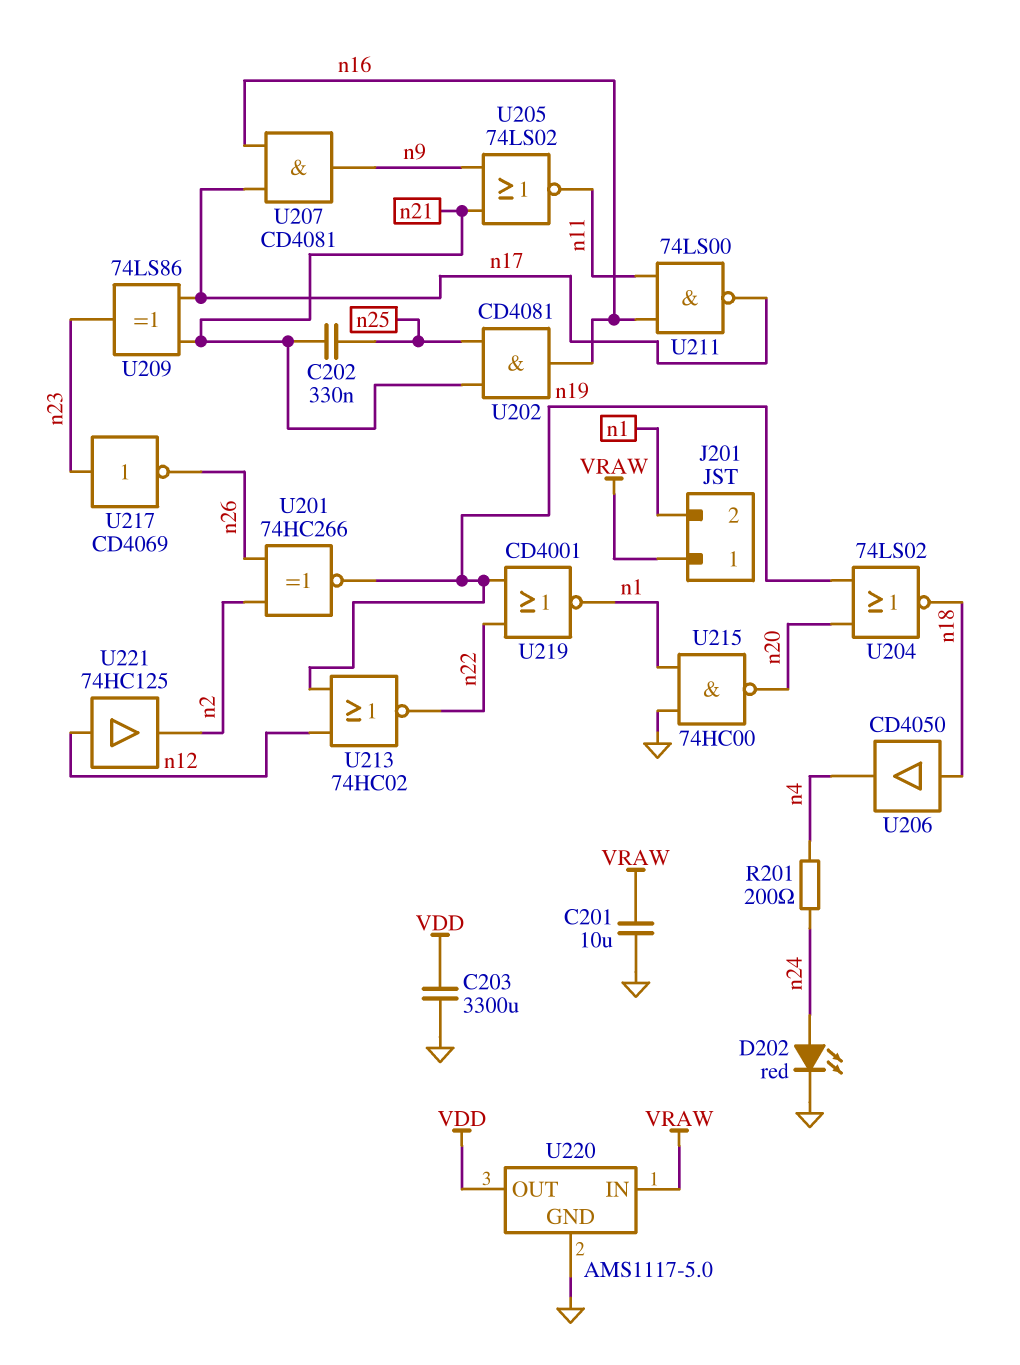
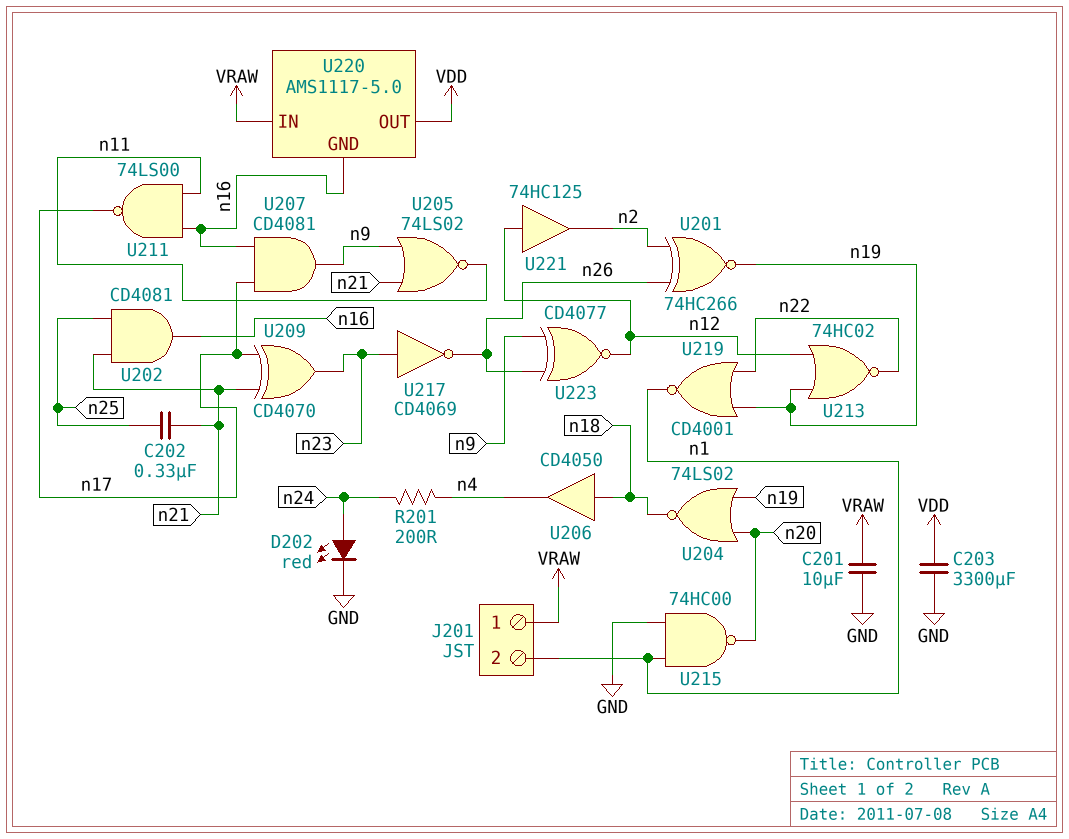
U209: XOR 74LS86 (in n17, in n21, out n23) -> XOR CD4070 (in n17, in n21, out n23)
U220 pin GND: GND -> n16
U223: none -> XNOR CD4077 (in n9, in n26, out n12)

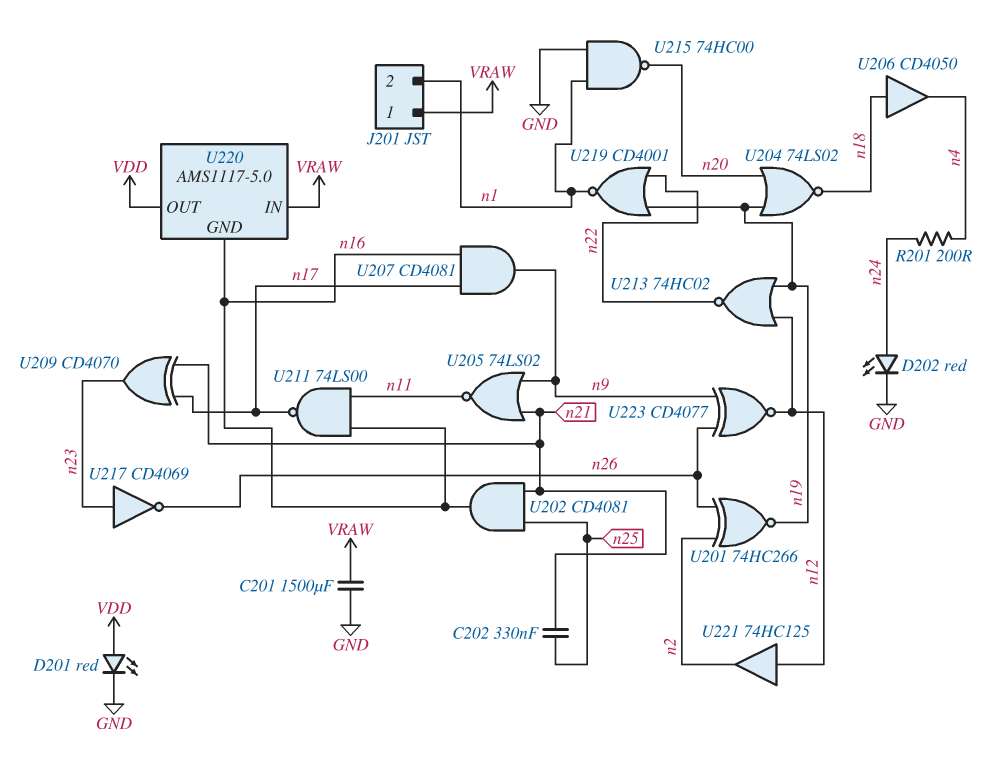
C201: 10uF (GND, VRAW) -> 1500uF (GND, VRAW)
C203: 3300uF (GND, VDD) -> none
D201: none -> LED red (A VDD, K GND)

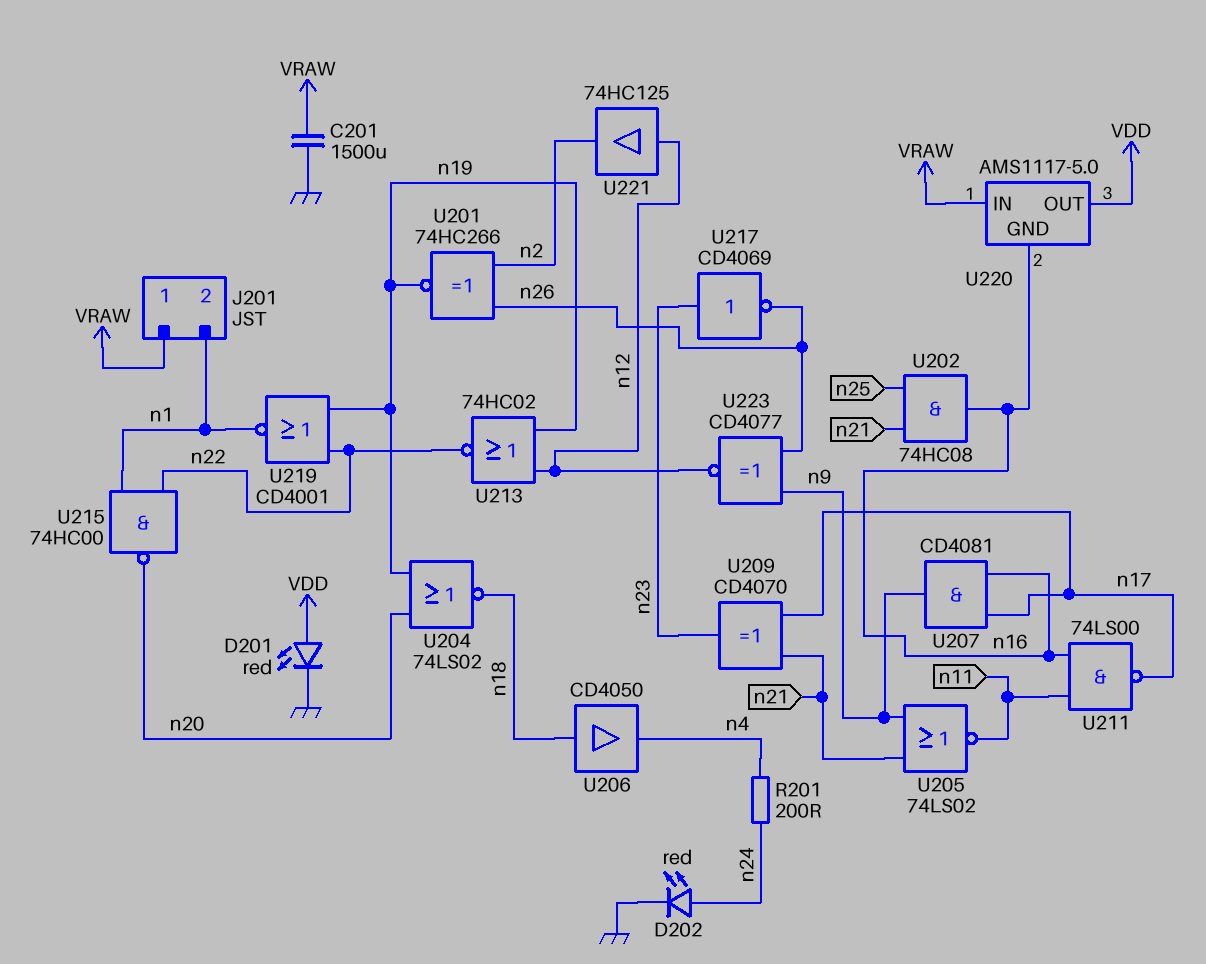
C202: 330nF (n21, n25) -> none
U202: AND CD4081 (in n21, in n25, out n16) -> AND 74HC08 (in n21, in n25, out n16)
U215: NAND 74HC00 (in GND, in n1, out n20) -> NAND 74HC00 (in n1, in n22, out n20)

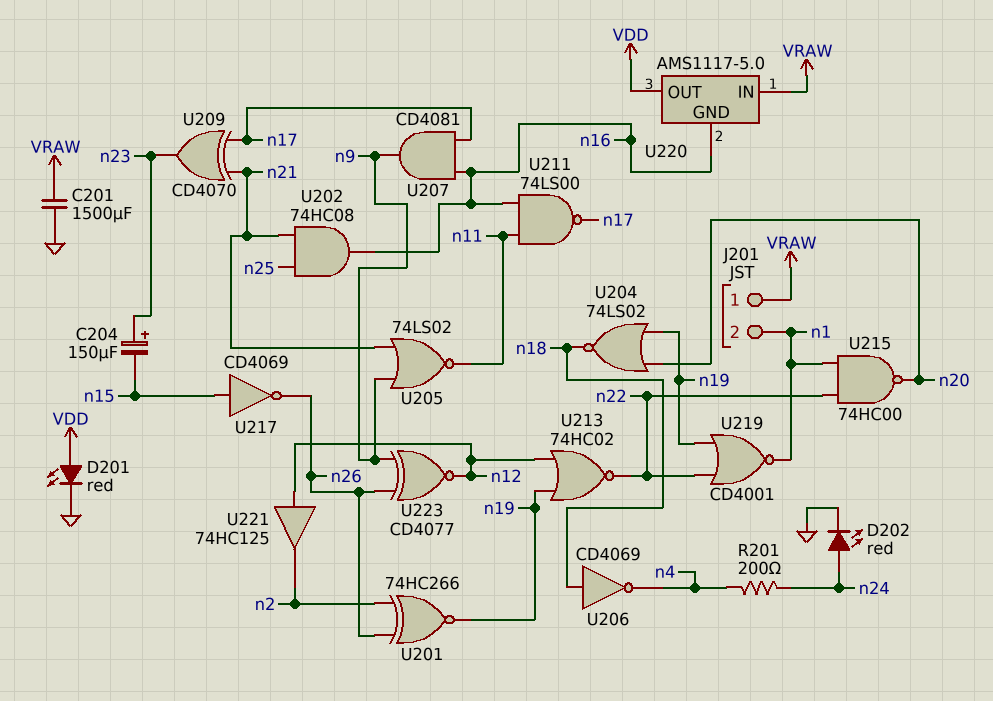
C204: none -> 150uF (plus n23, minus n15)
U206: buffer CD4050 (in n18, out n4) -> NOT CD4069 (in n18, out n4)
U217: NOT CD4069 (in n23, out n26) -> NOT CD4069 (in n15, out n26)

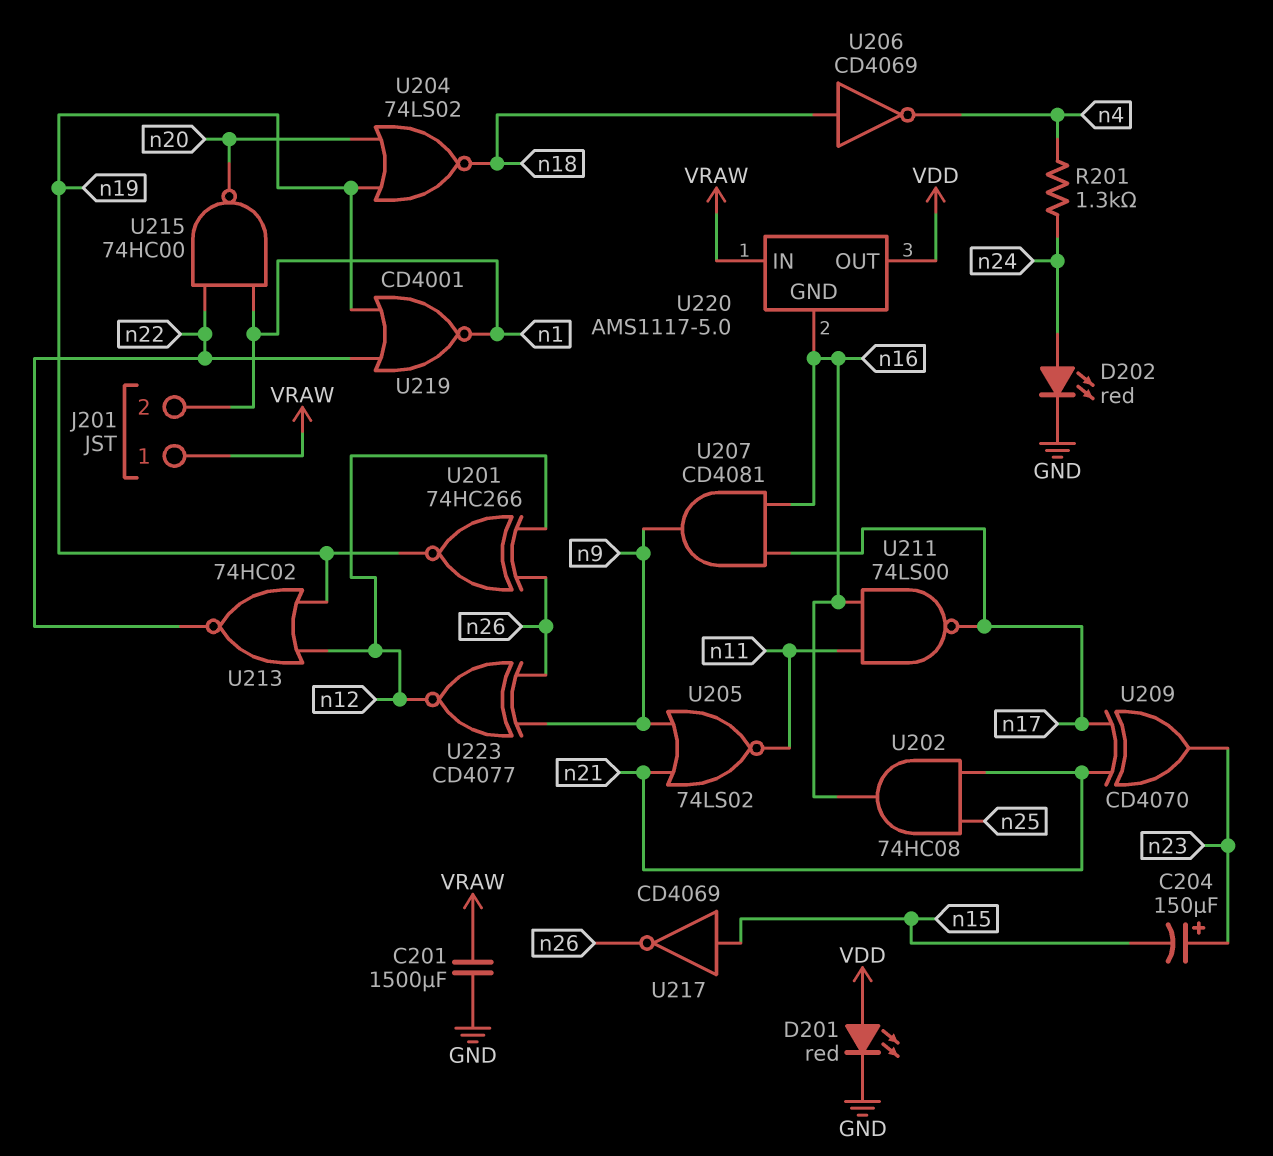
R201: 200 (n4, n24) -> 1.3k (n4, n24)
U201: XNOR 74HC266 (in n2, in n26, out n19) -> XNOR 74HC266 (in n12, in n26, out n19)
U221: buffer 74HC125 (in n12, out n2) -> none

